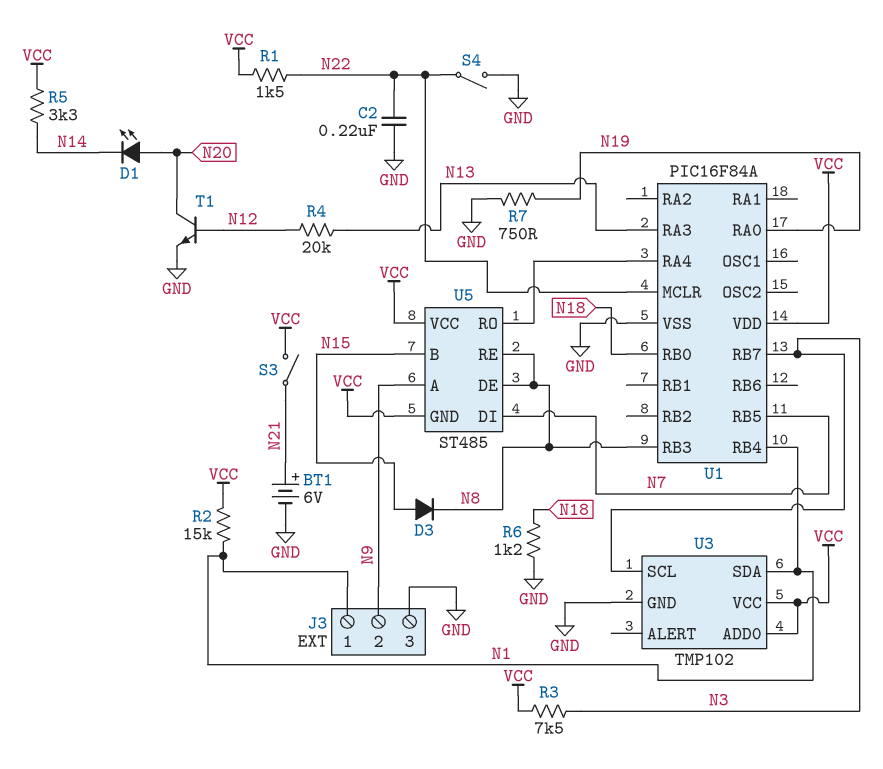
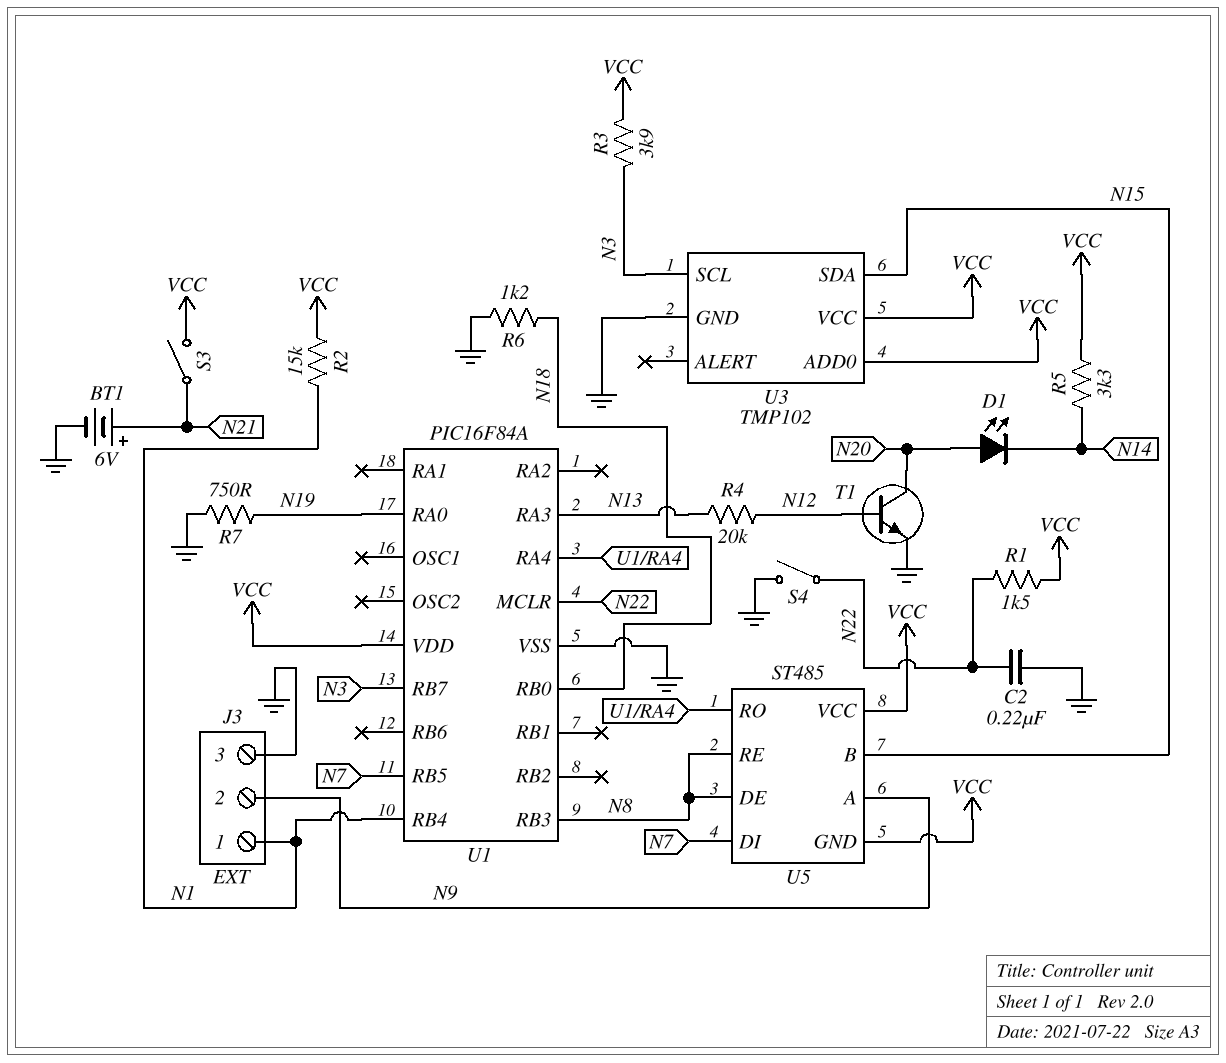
D3: diode (A N15, K N8) -> none
R3: 7.5k (N3, VCC) -> 3.9k (N3, VCC)
U3 pin SDA: N1 -> N15

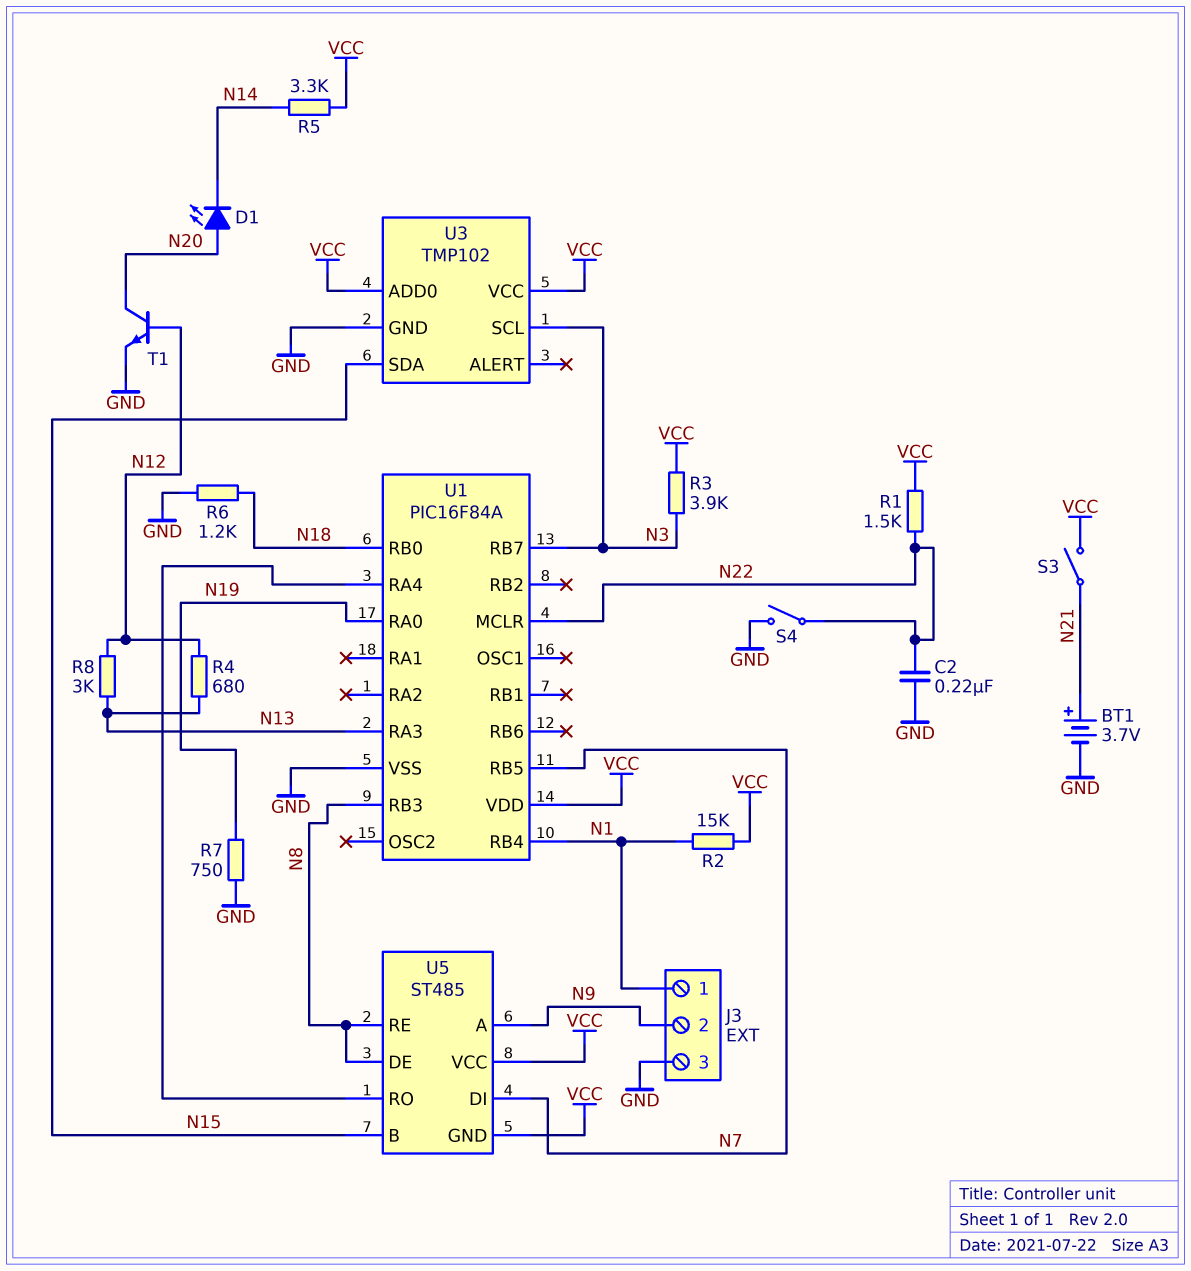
BT1: 6V (plus N21, minus GND) -> 3.7V (plus N21, minus GND)
R4: 20k (N12, N13) -> 680 (N12, N13)
R8: none -> 3k (N12, N13)

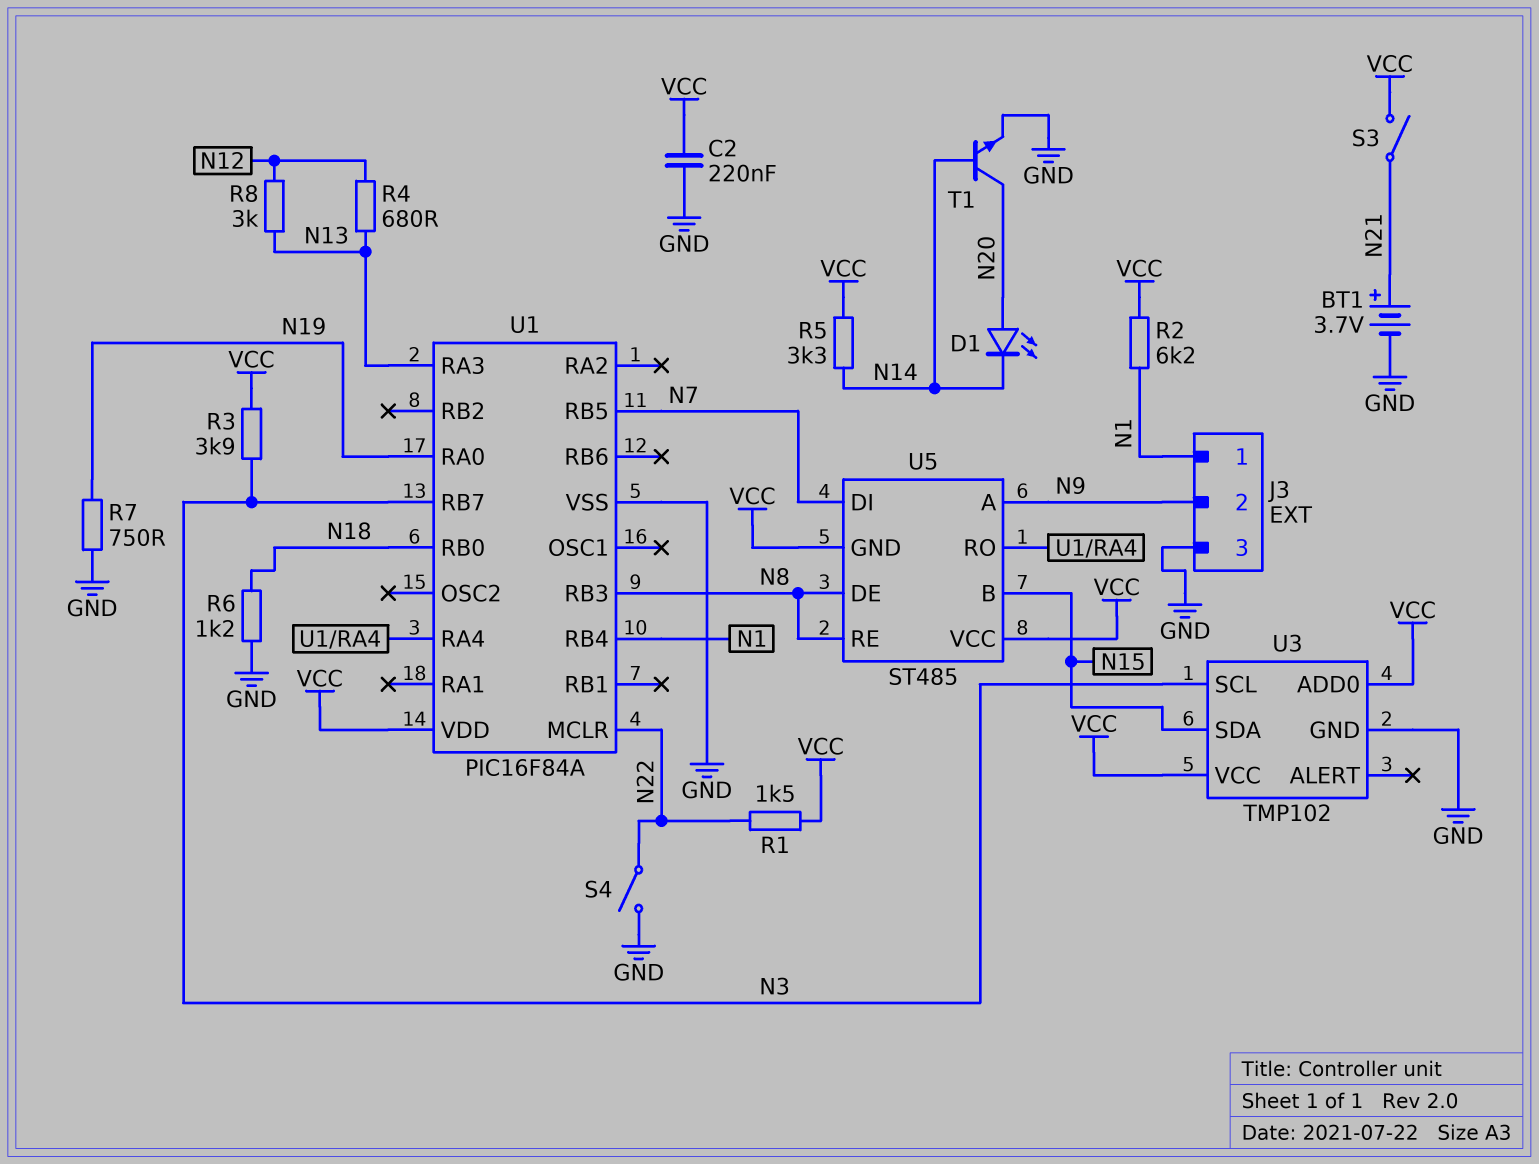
C2: 220nF (GND, N22) -> 220nF (GND, VCC)
R2: 15k (N1, VCC) -> 6.2k (N1, VCC)
T1: NPN (B N12, C N20, E GND) -> NPN (B N14, C N20, E GND)

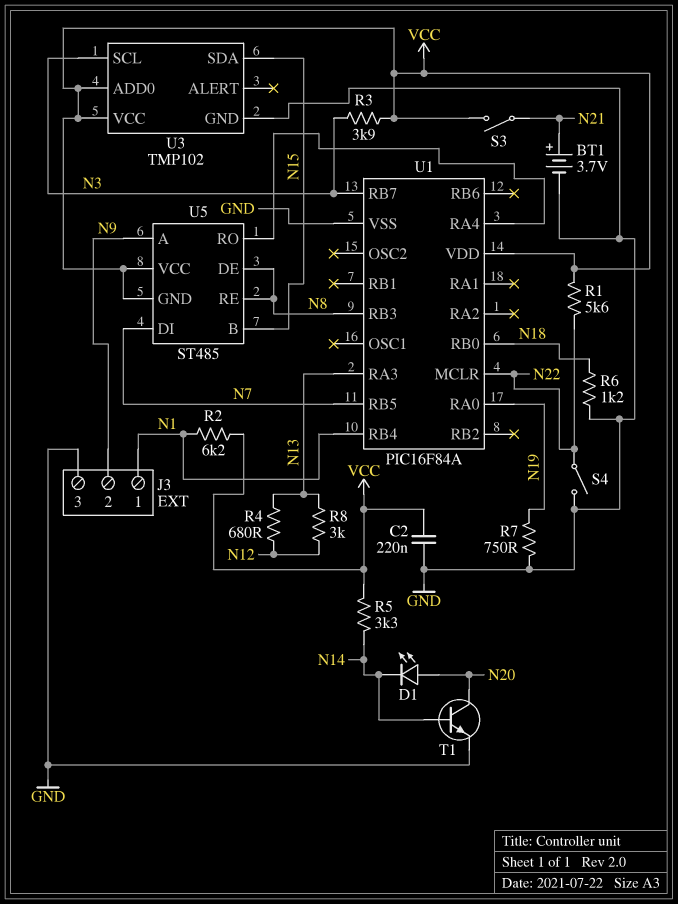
R1: 1.5k (N22, VCC) -> 5.6k (N22, VCC)

